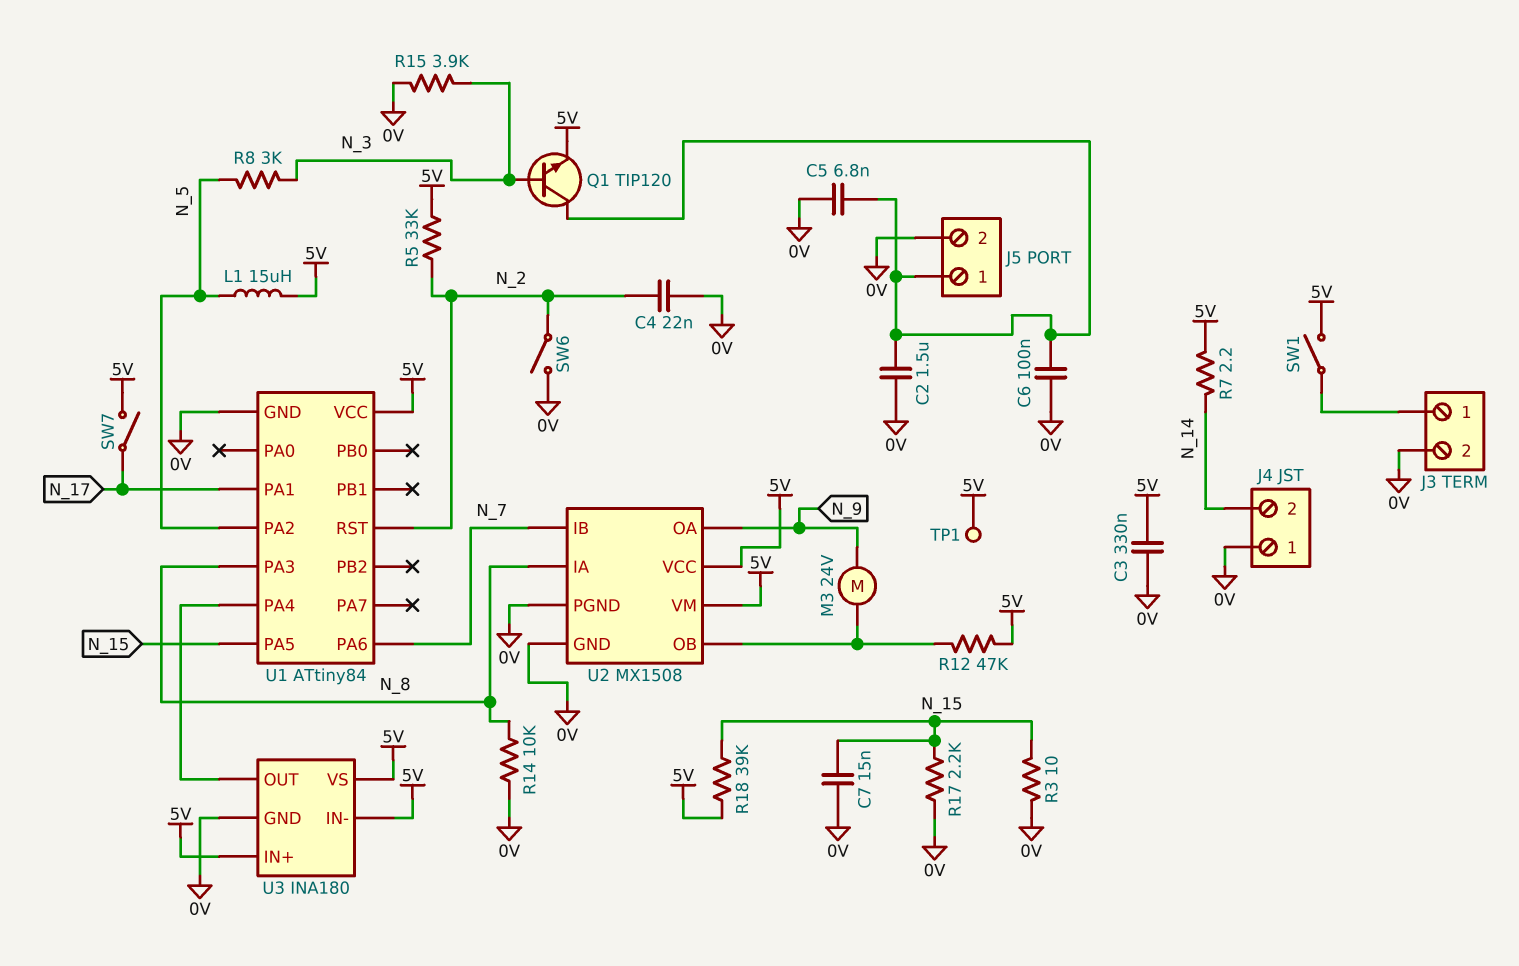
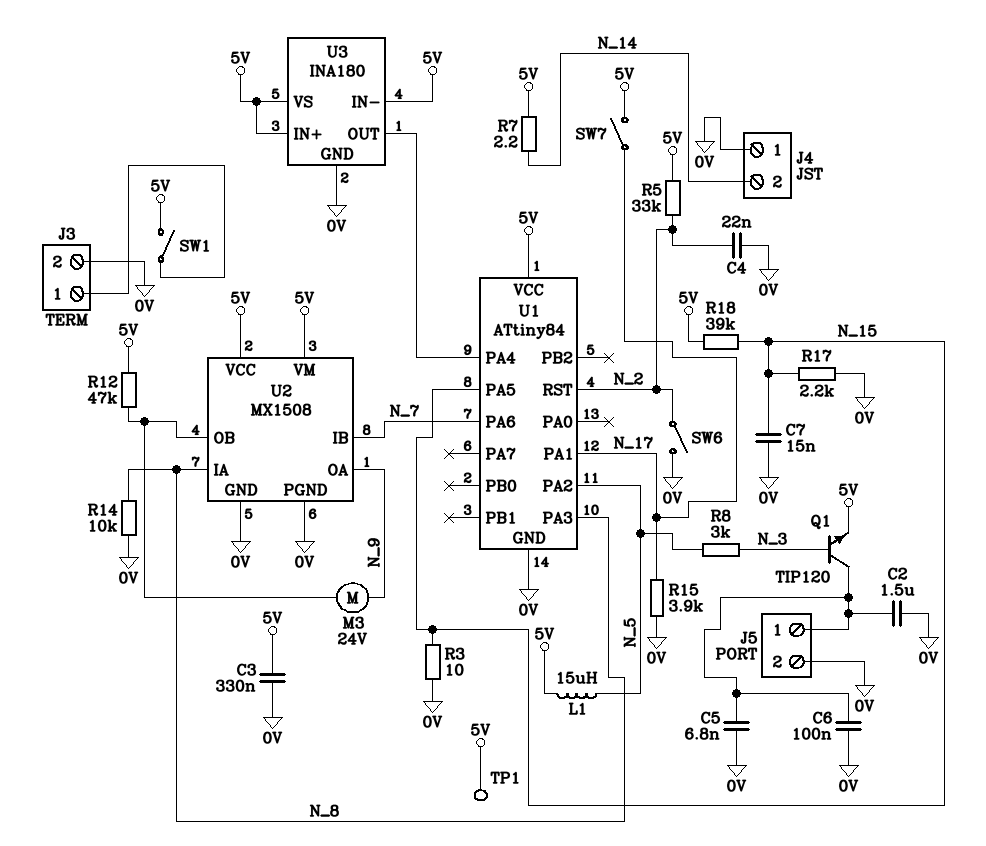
R15: 3.9k (0V, N_3) -> 3.9k (0V, N_17)

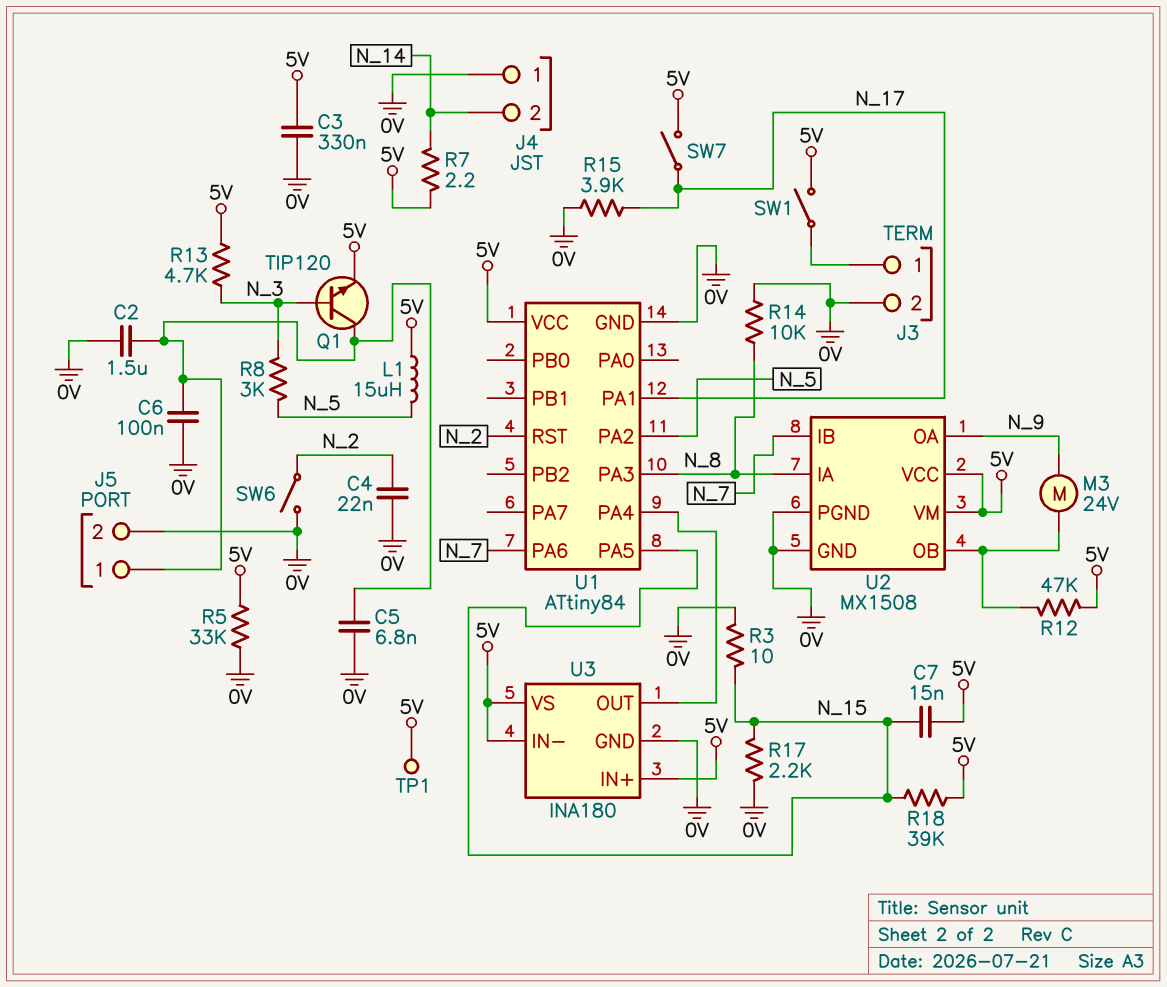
C7: 15nF (0V, N_15) -> 15nF (5V, N_15)
R5: 33k (5V, N_2) -> 33k (0V, 5V)
R13: none -> 4.7k (5V, N_3)

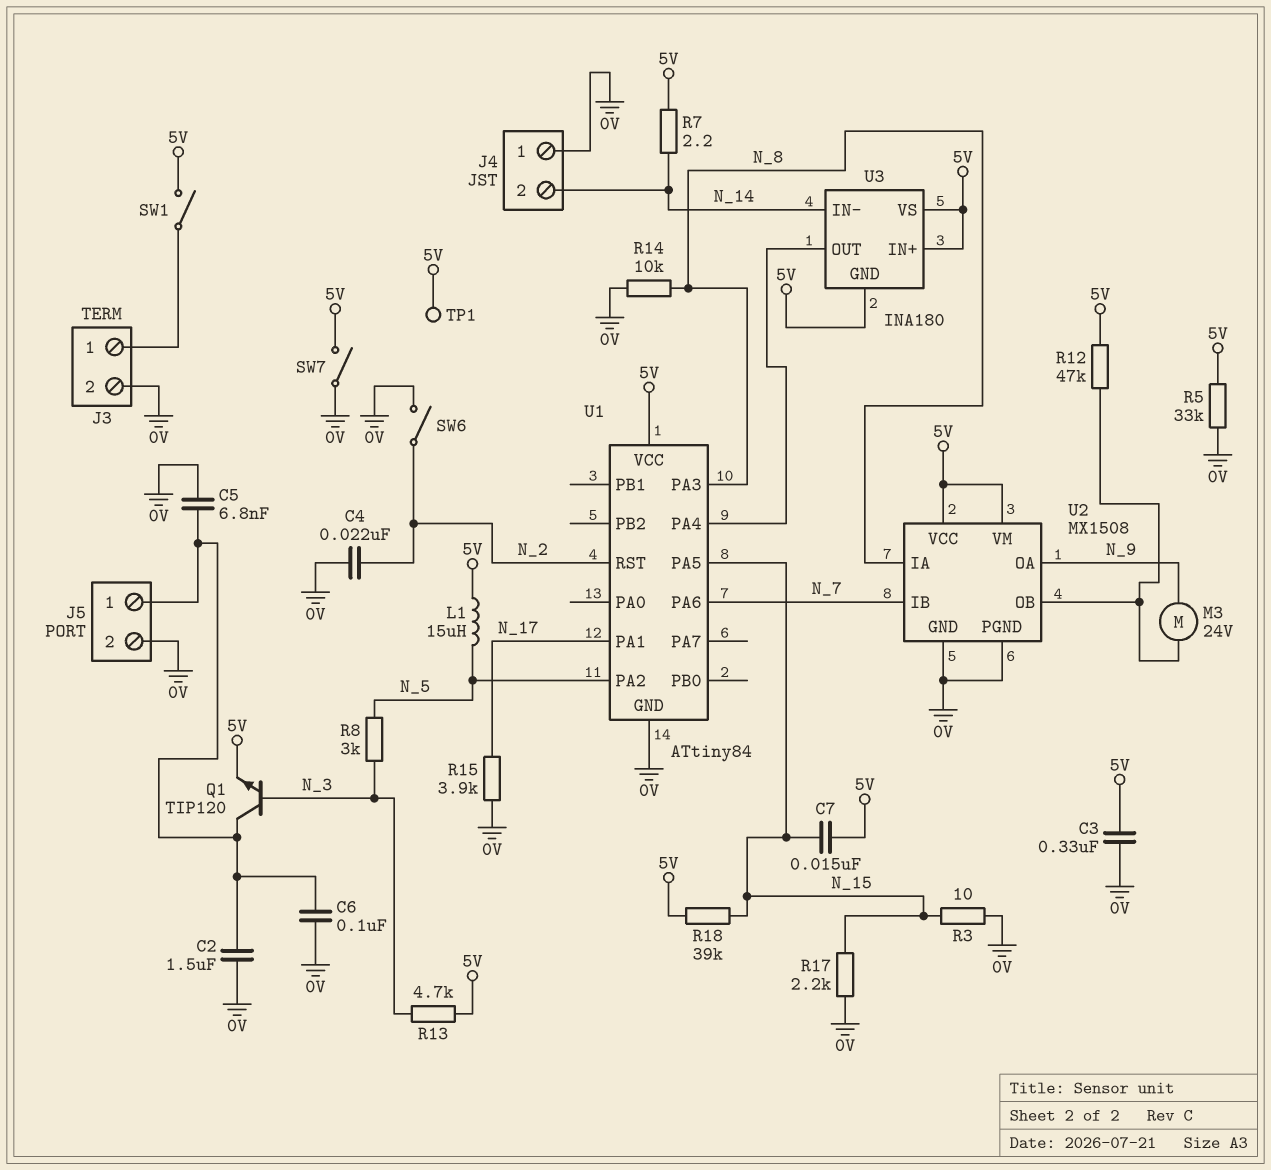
SW7: switch (5V, N_17) -> switch (0V, 5V)
U3 pin GND: 0V -> 5V
U3 pin IN-: 5V -> N_14

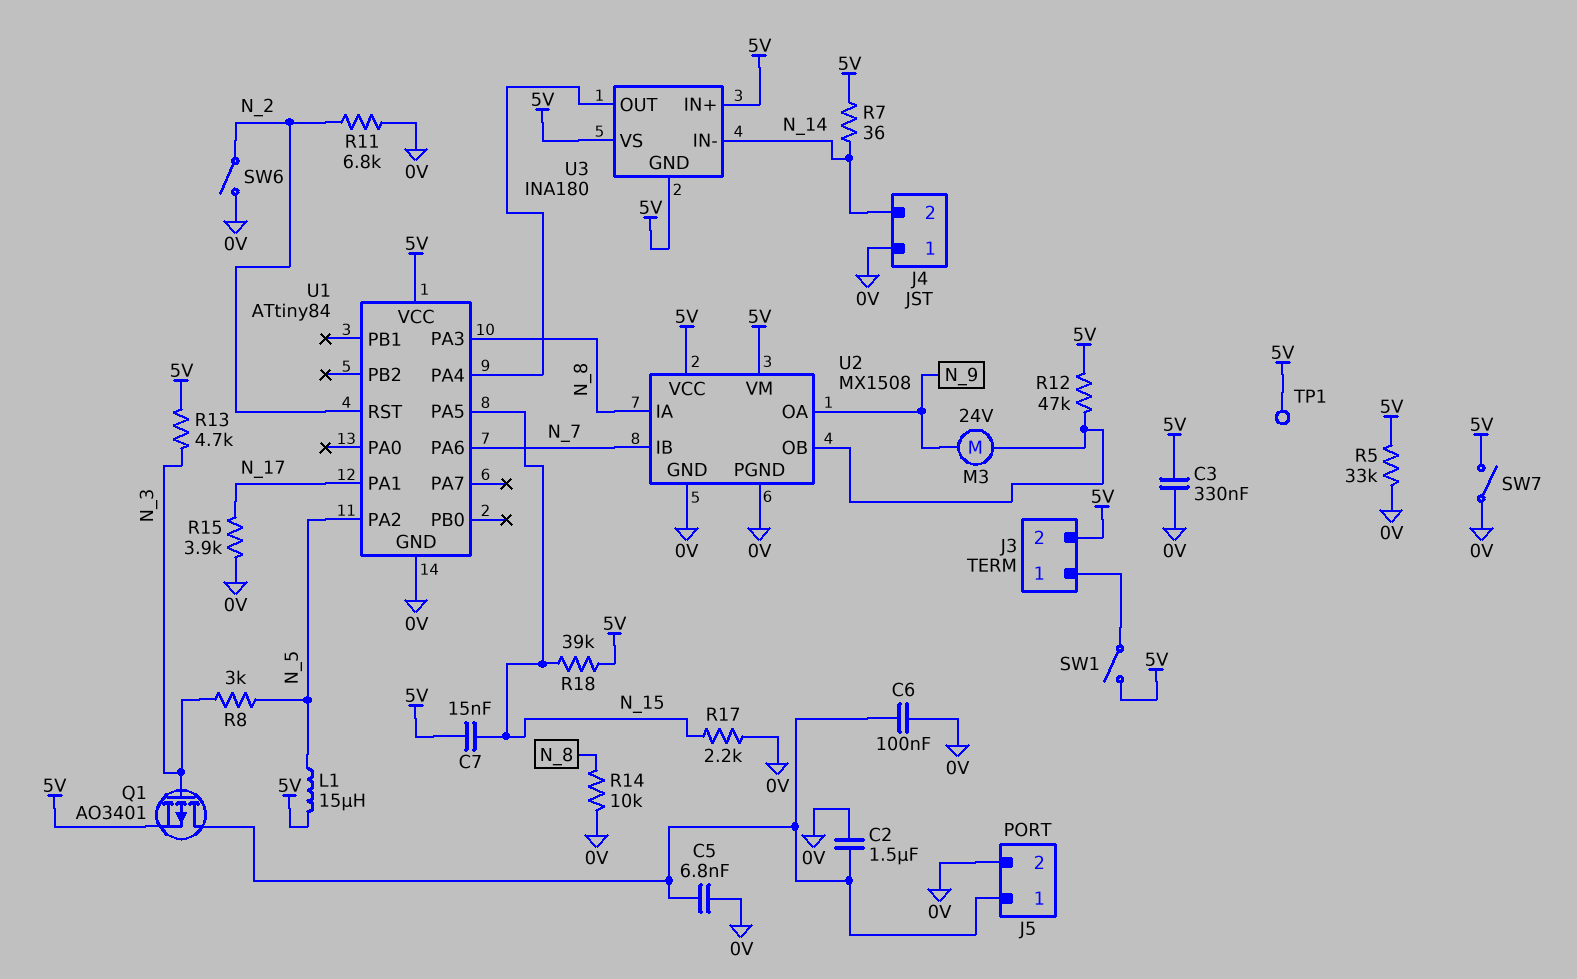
C4: 22nF (0V, N_2) -> none
J3 pin 2: 0V -> 5V
Q1: NPN TIP120 (B N_3, C J5/1, E 5V) -> PMOS AO3401 (G N_3, D J5/1, S 5V)
R3: 10 (0V, N_15) -> none
R7: 2.2 (5V, N_14) -> 36 (5V, N_14)
R11: none -> 6.8k (0V, N_2)

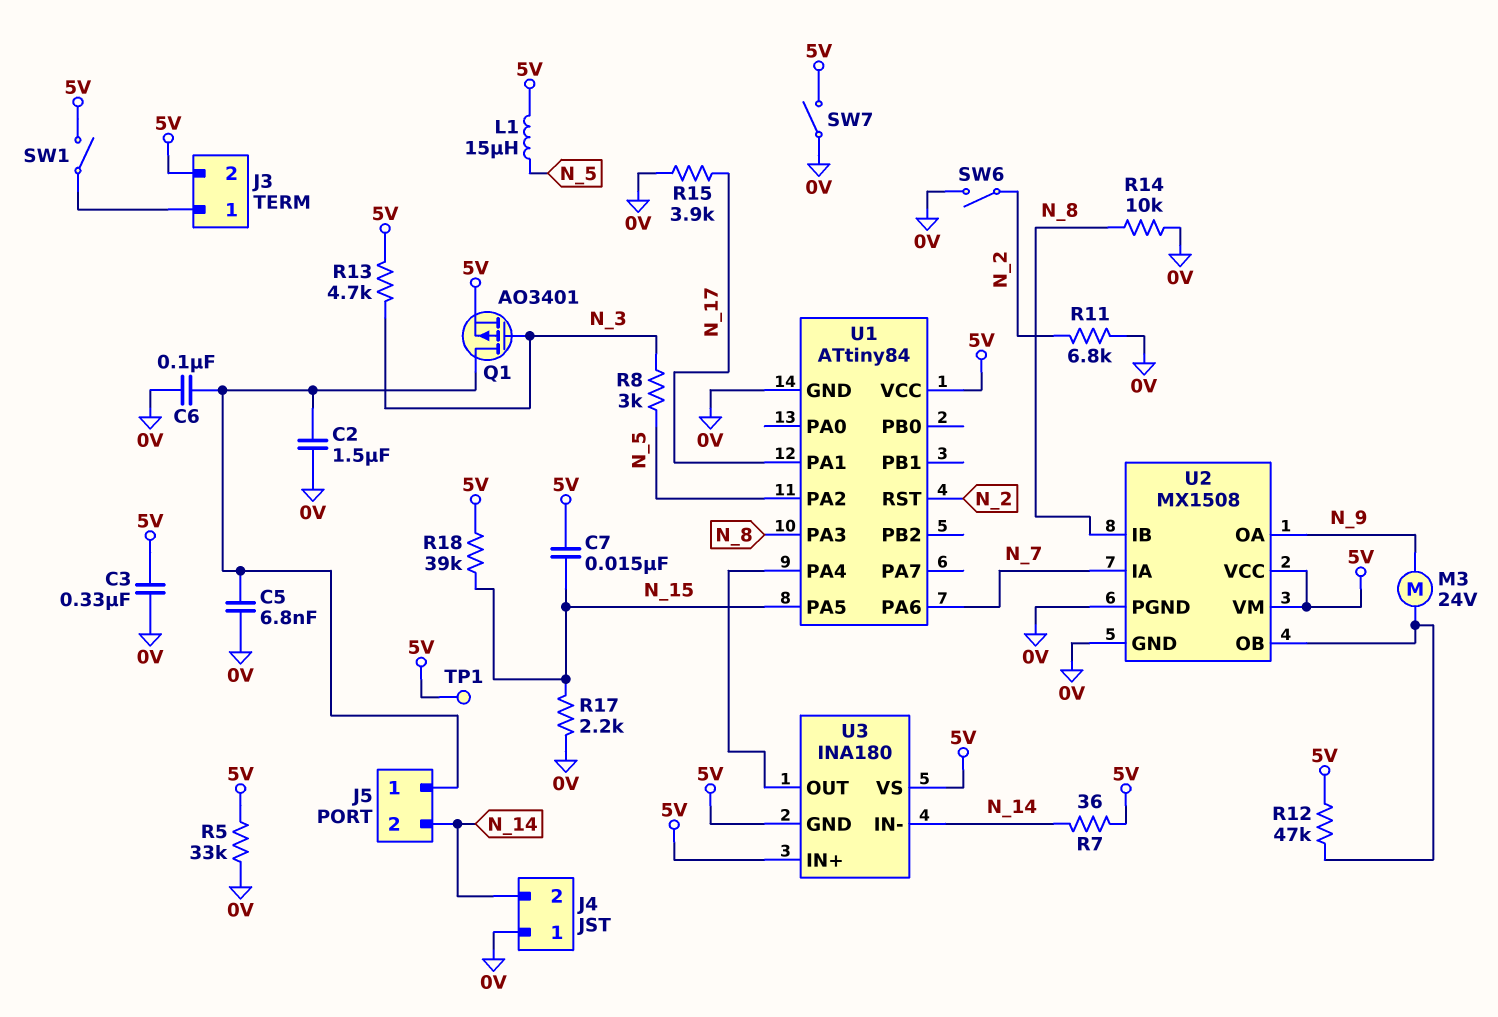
J5 pin 2: 0V -> N_14
U2 pin IA: N_8 -> N_7
U2 pin IB: N_7 -> N_8

